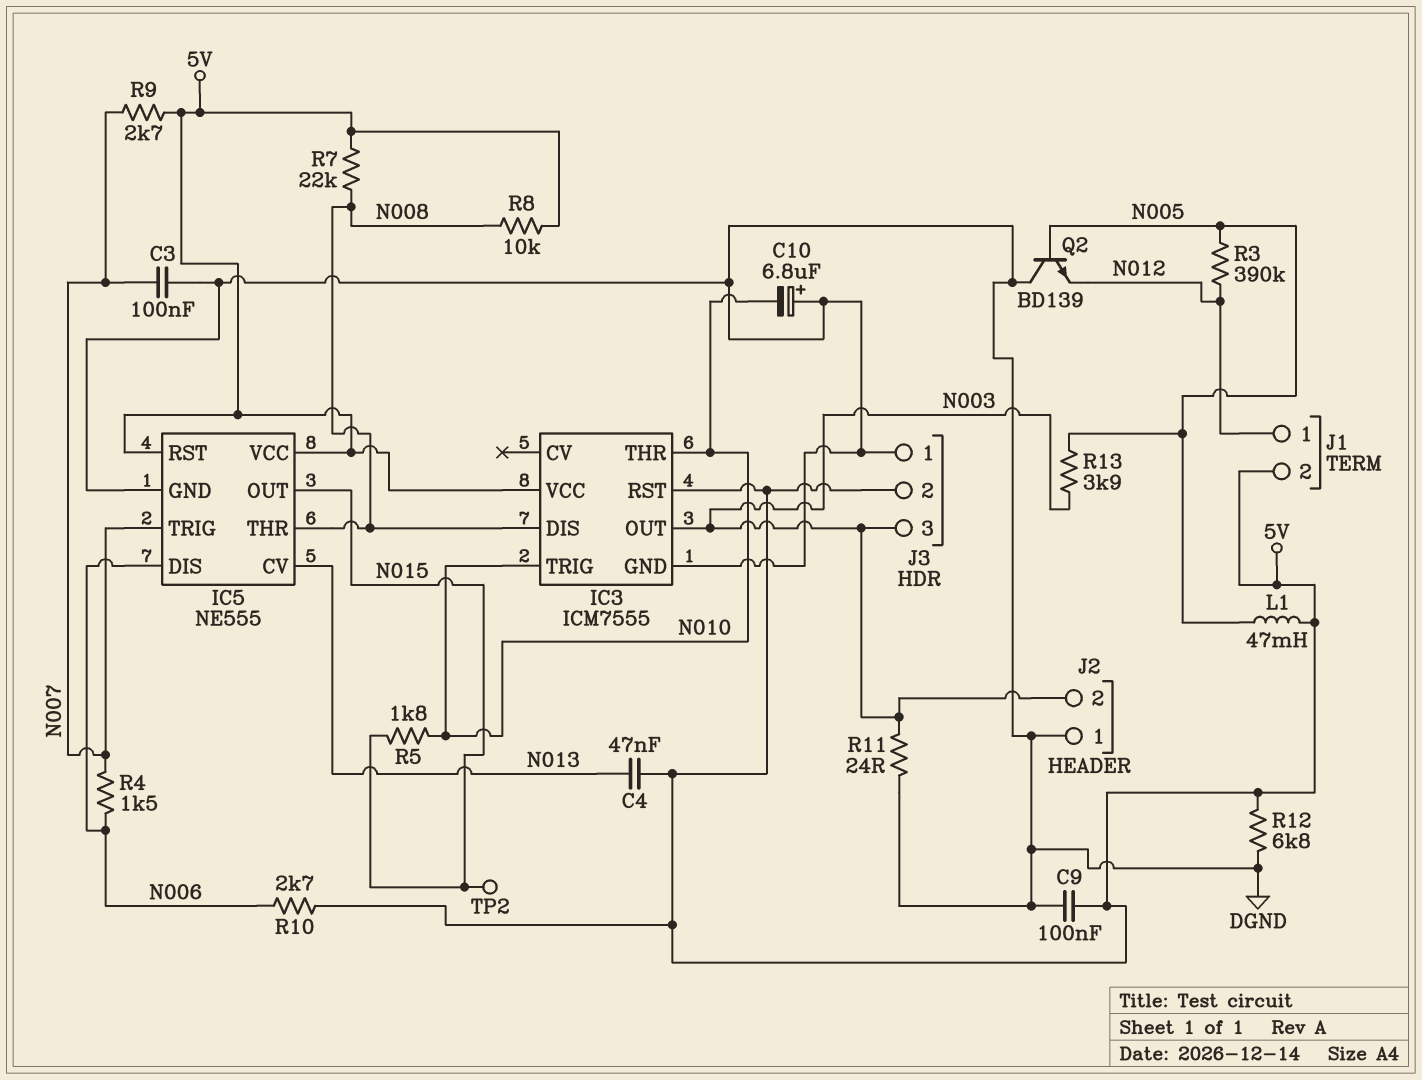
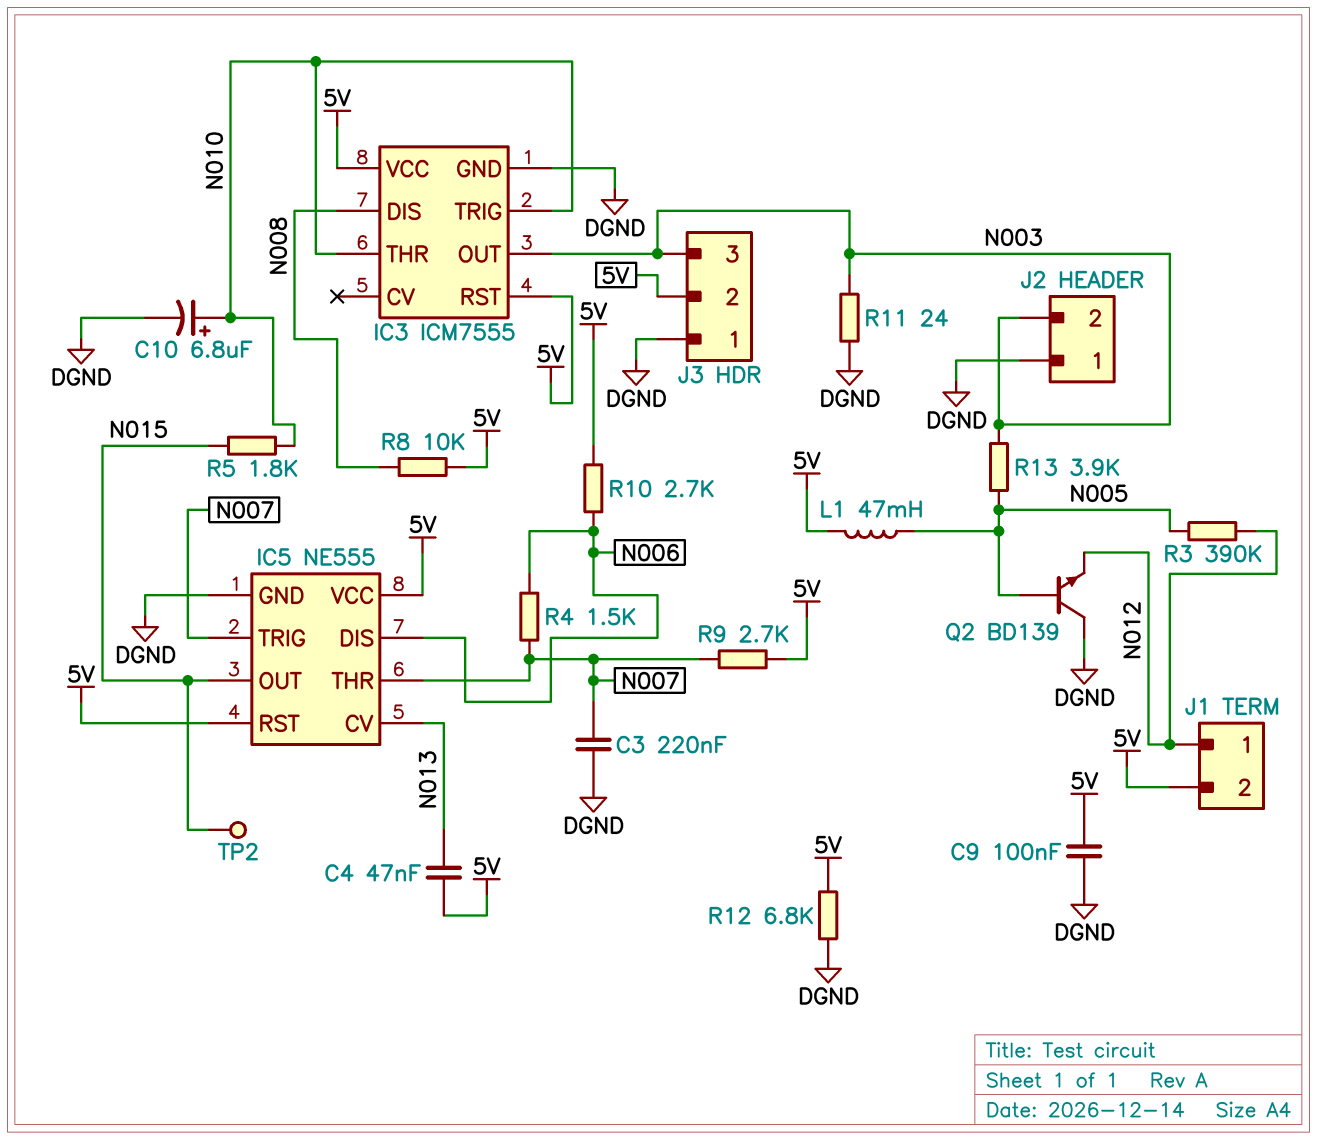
C3: 100nF (DGND, N007) -> 220nF (DGND, N007)
C10: 6.8uF (plus DGND, minus N010) -> 6.8uF (plus N010, minus DGND)
IC5 pin THR: N008 -> N007
R7: 22k (5V, N008) -> none

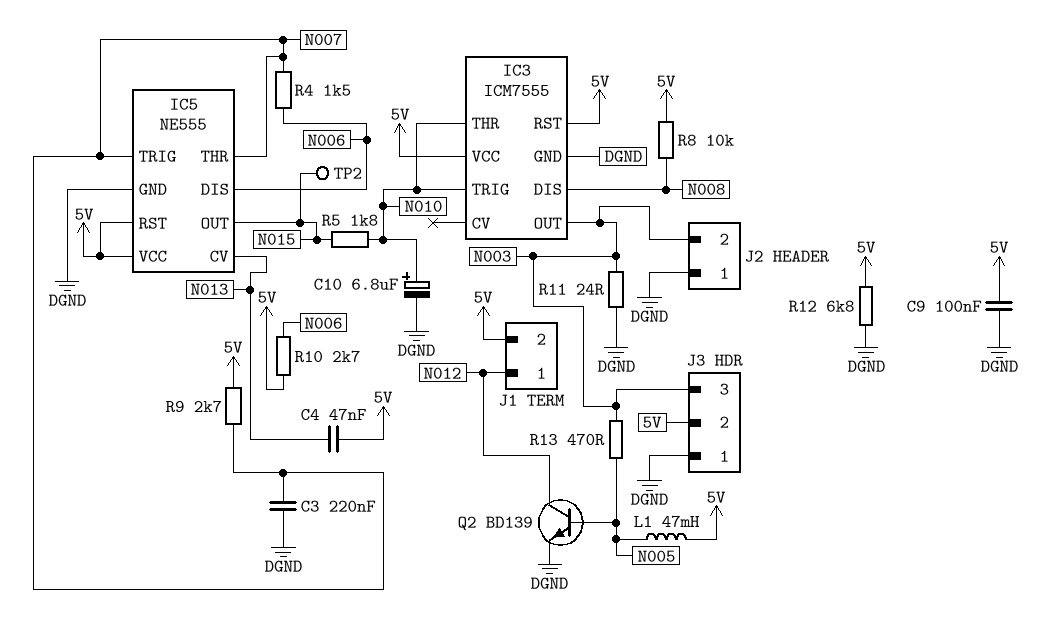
Q2: NPN BD139 (B N005, C DGND, E N012) -> NPN BD139 (B N005, C N012, E DGND)
R3: 390k (N005, N012) -> none
R13: 3.9k (N003, N005) -> 470 (N003, N005)

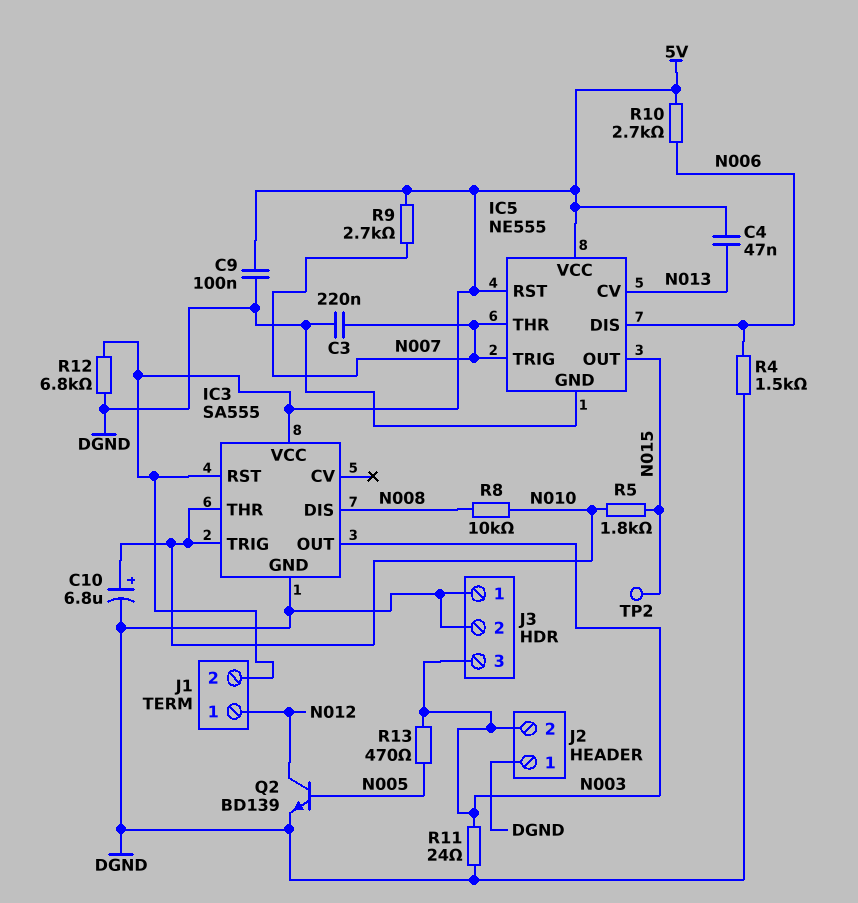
IC3: ICM7555 -> SA555
J3 pin 2: 5V -> DGND
L1: 47mH (5V, N005) -> none
R4: 1.5k (N006, N007) -> 1.5k (DGND, N006)
R8: 10k (5V, N008) -> 10k (N008, N010)

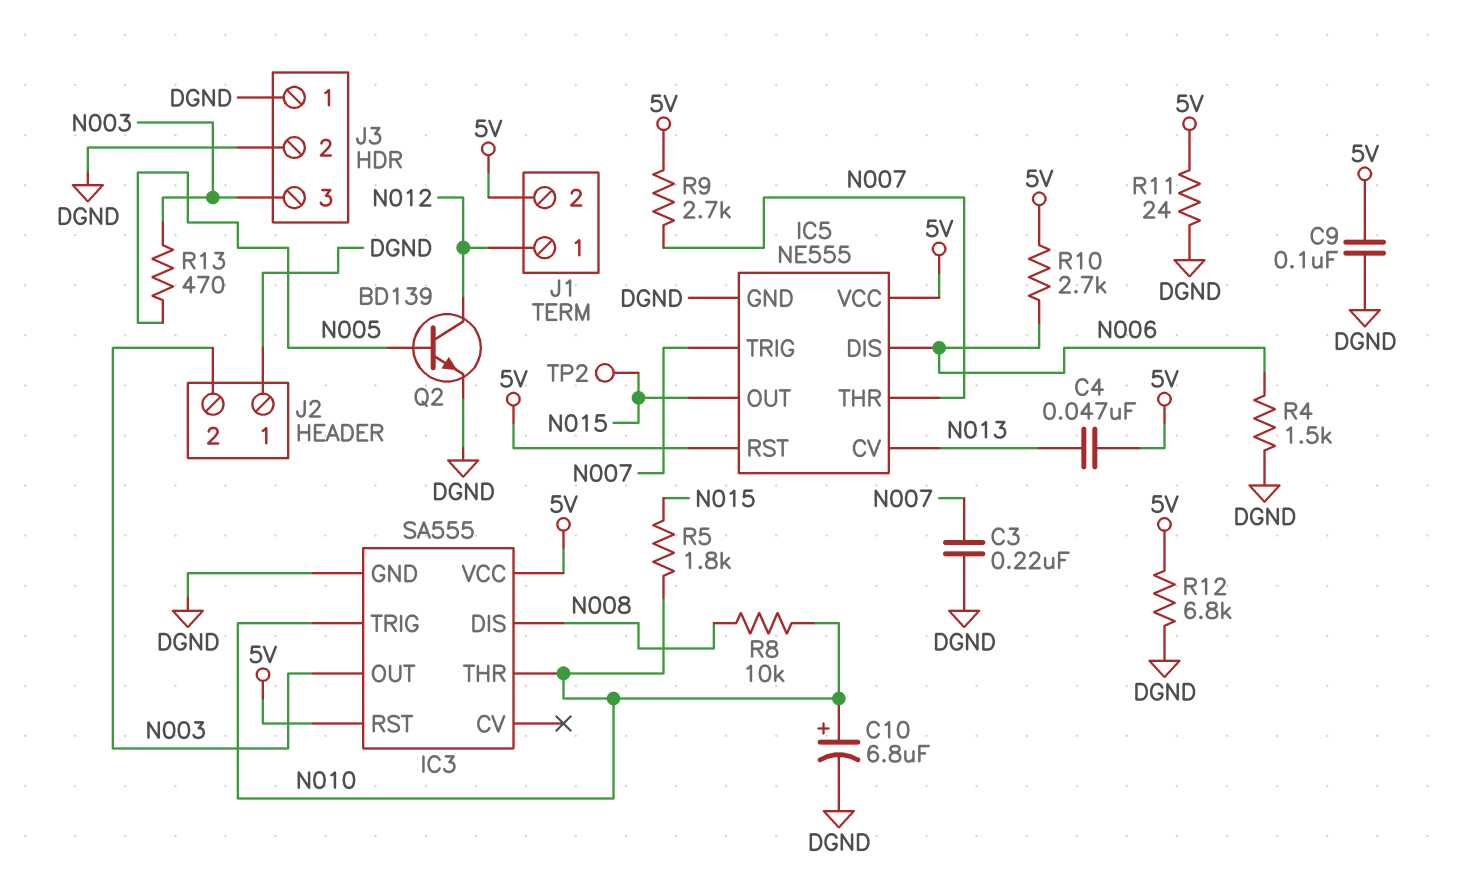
R11: 24 (DGND, N003) -> 24 (5V, DGND)

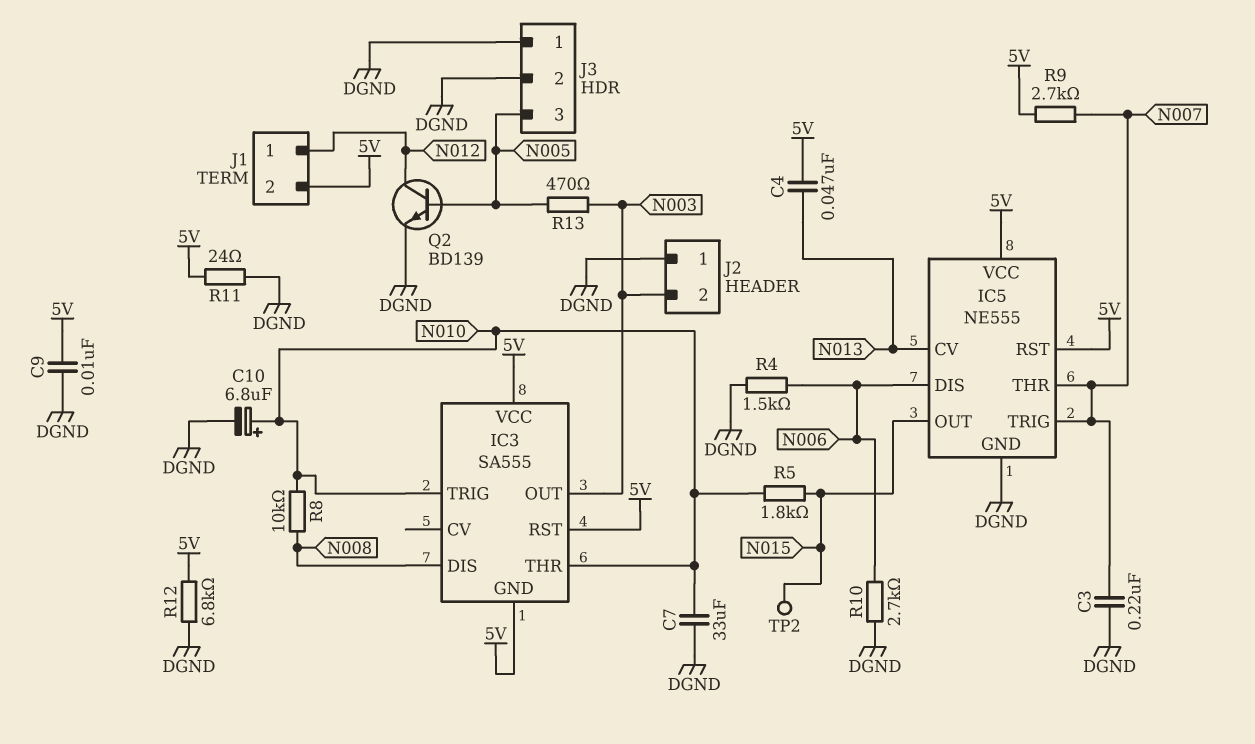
C7: none -> 33uF (DGND, N010)
C9: 100nF (5V, DGND) -> 10nF (5V, DGND)
IC3 pin GND: DGND -> 5V
J3 pin 3: N003 -> N005
R10: 2.7k (5V, N006) -> 2.7k (DGND, N006)

